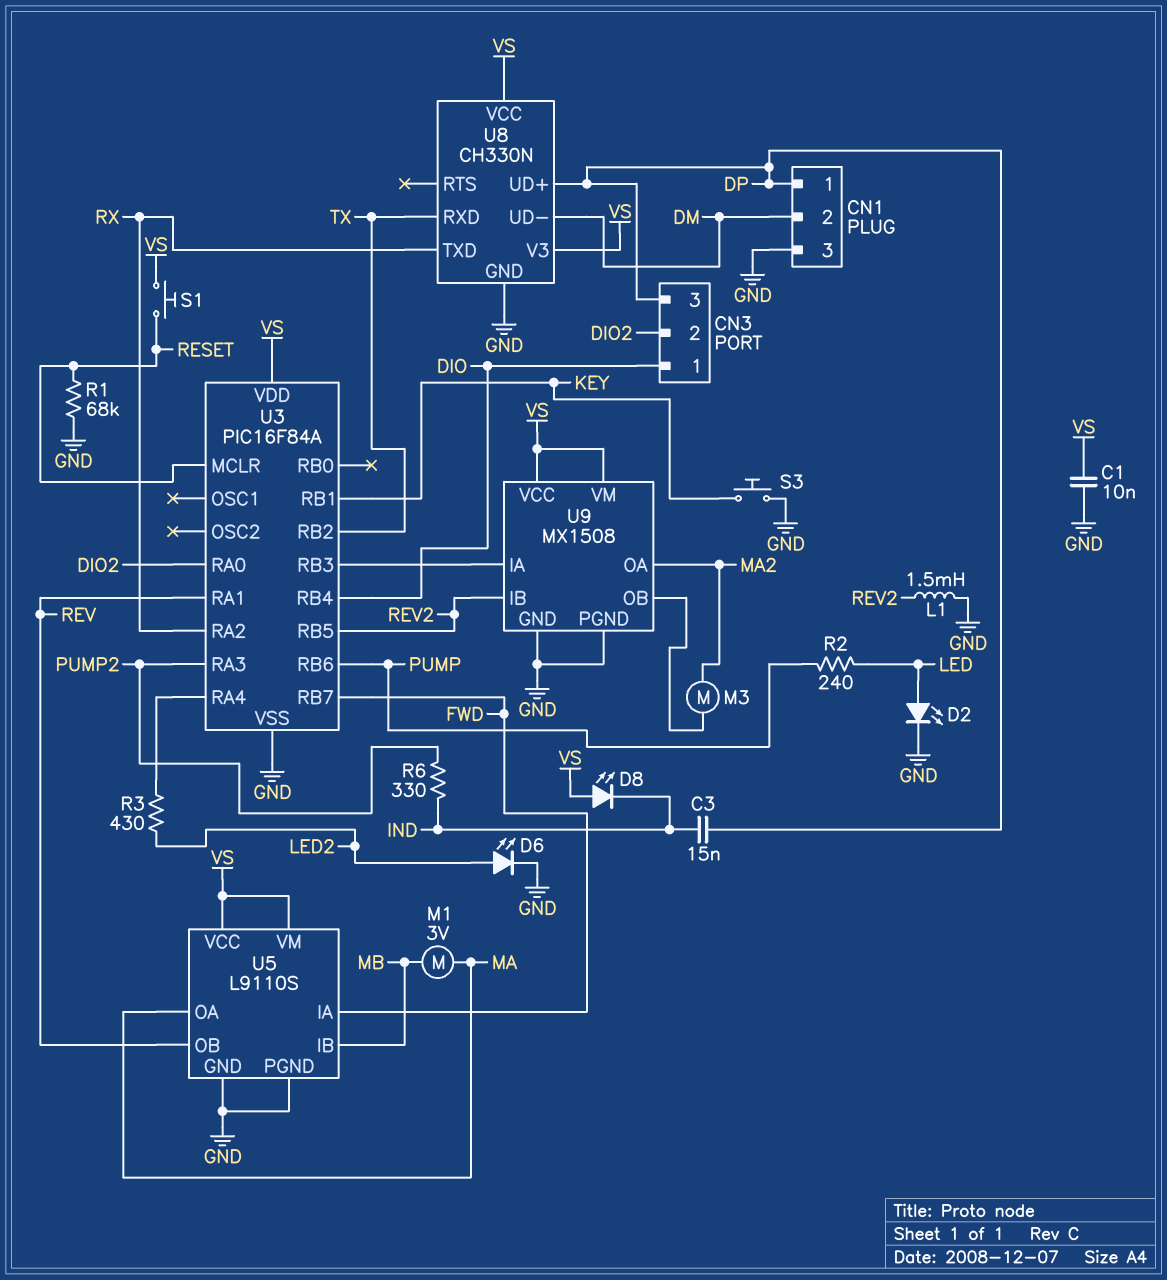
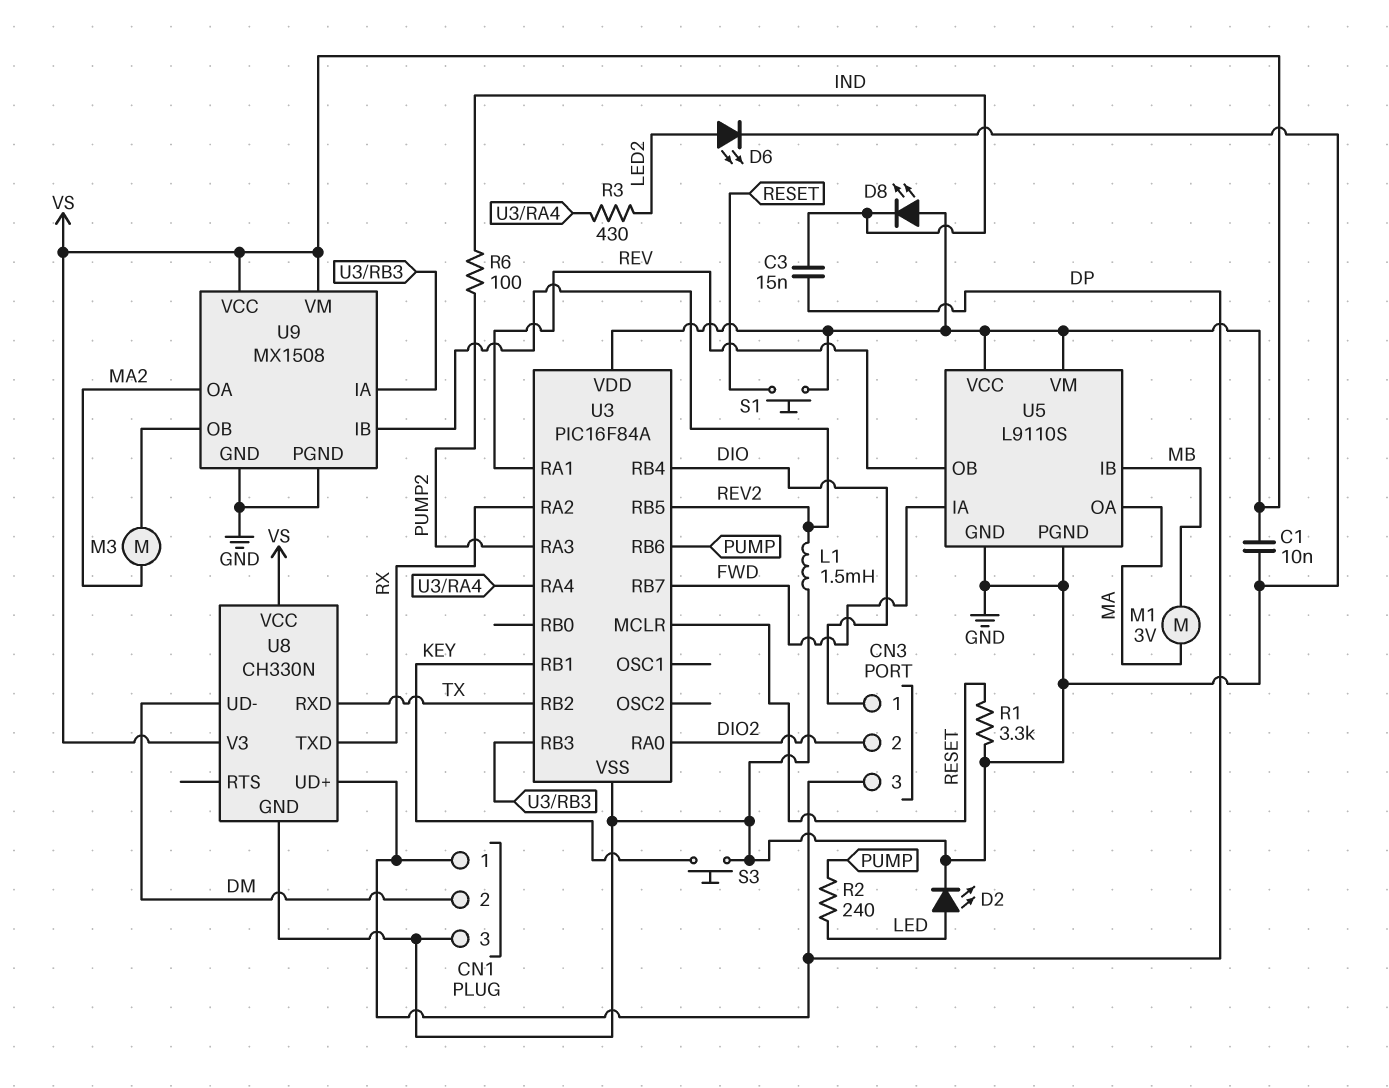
R1: 68k (GND, RESET) -> 3.3k (GND, RESET)
R6: 330 (IND, PUMP2) -> 100 (IND, PUMP2)

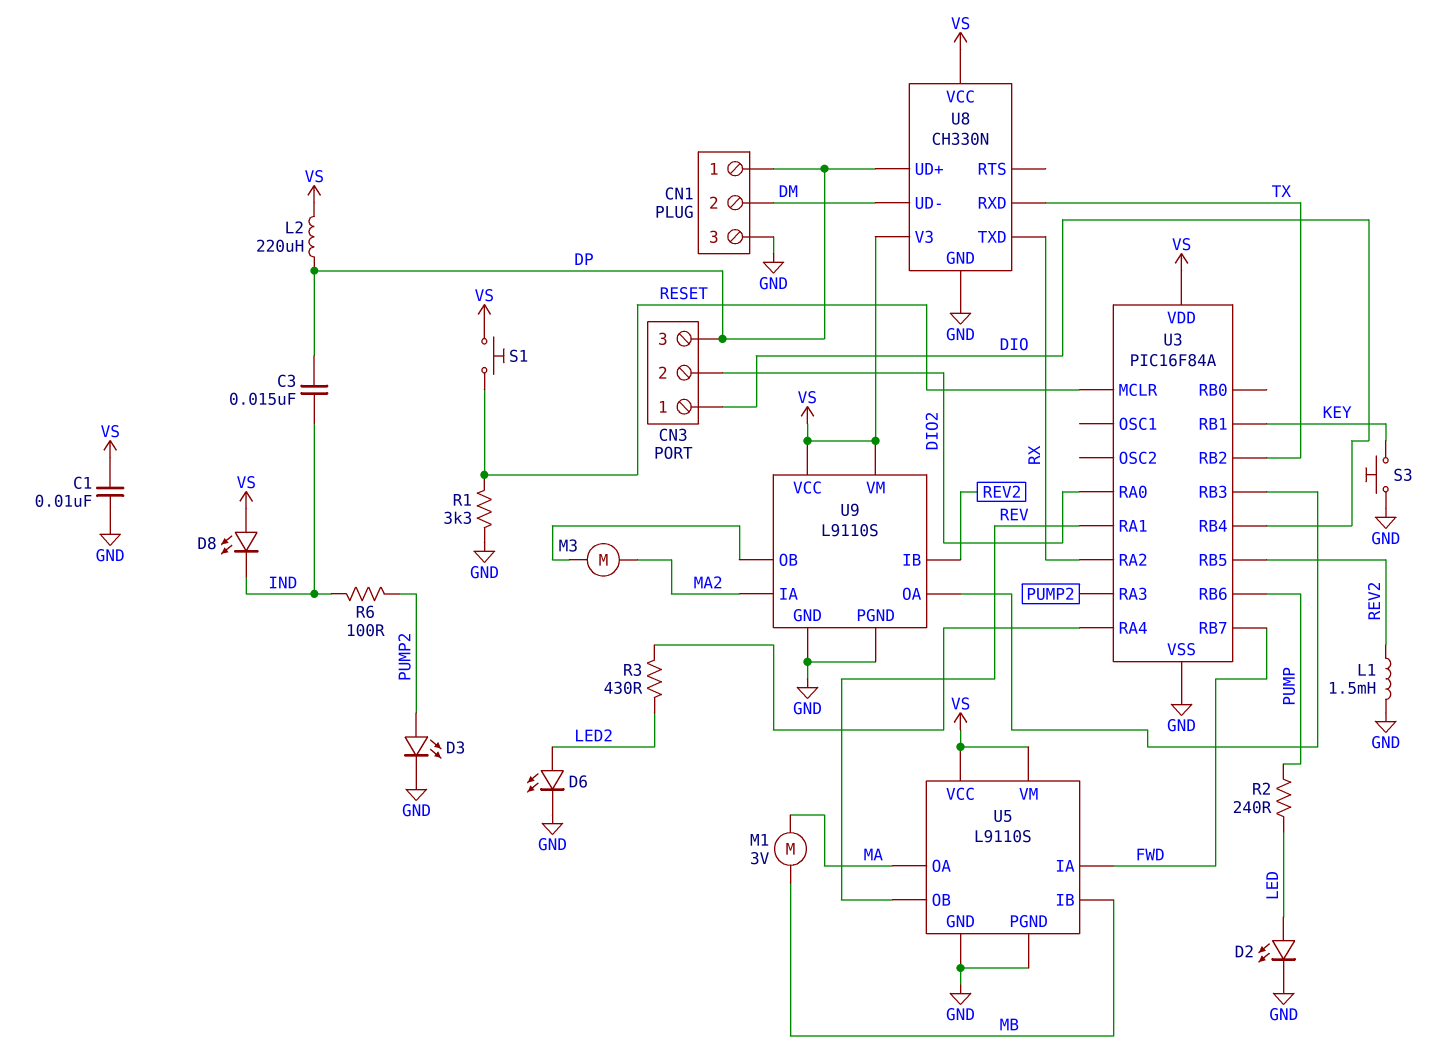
D3: none -> LED (A PUMP2, K GND)
L2: none -> 220uH (DP, VS)
U9: MX1508 -> L9110S
U9 pin IA: U3/RB3 -> MA2
U9 pin OA: MA2 -> U3/RB3

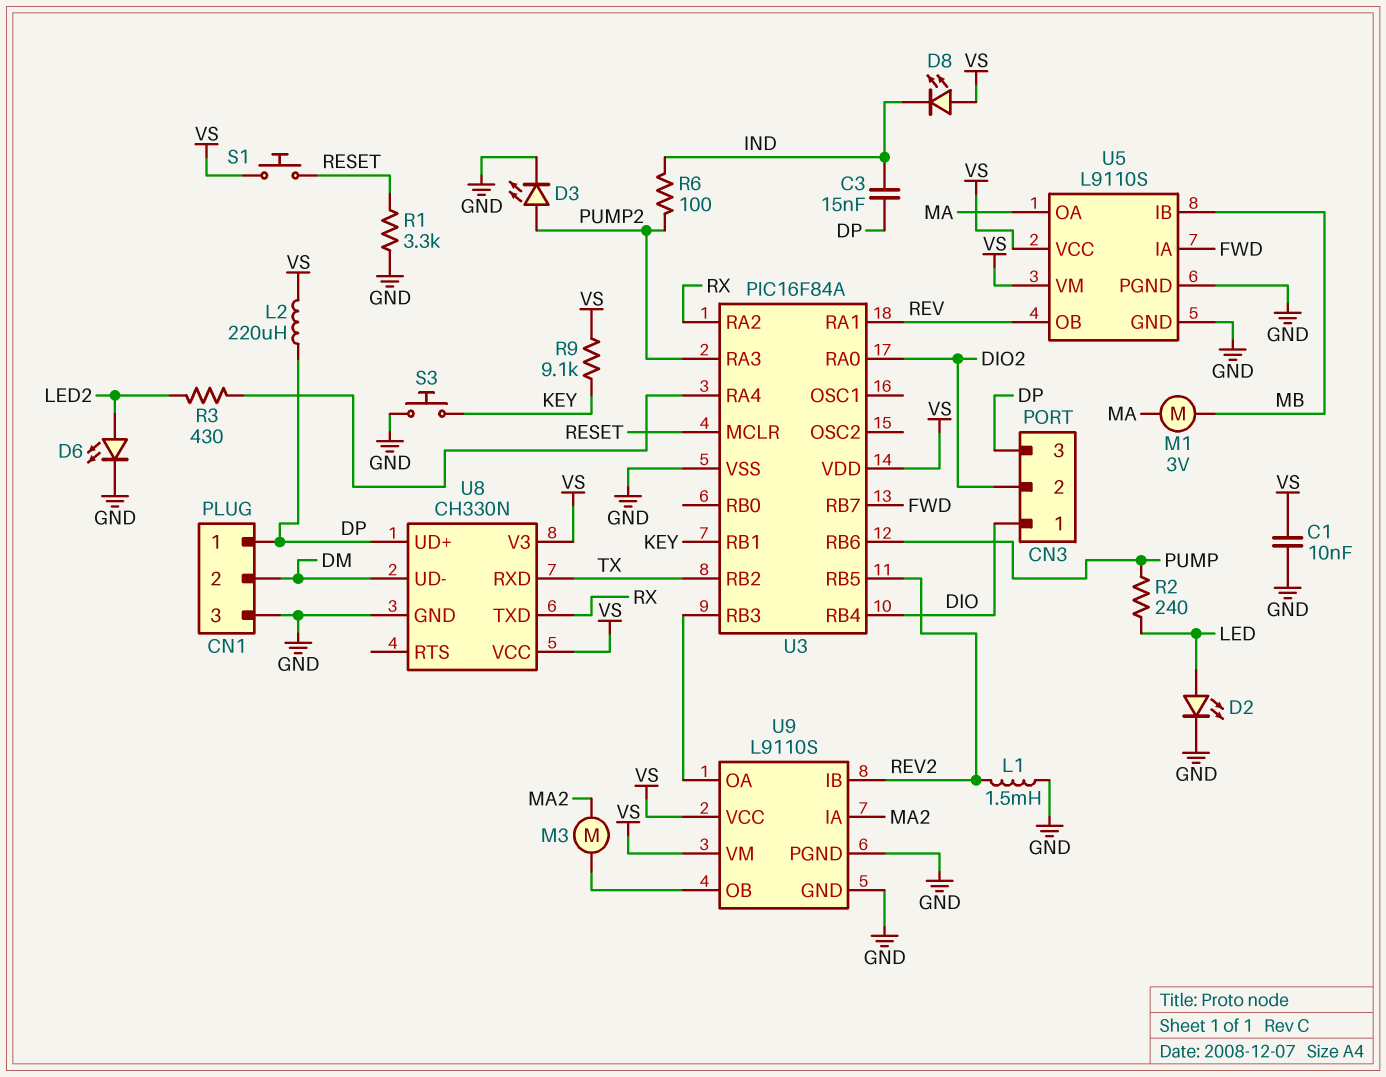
R9: none -> 9.1k (KEY, VS)

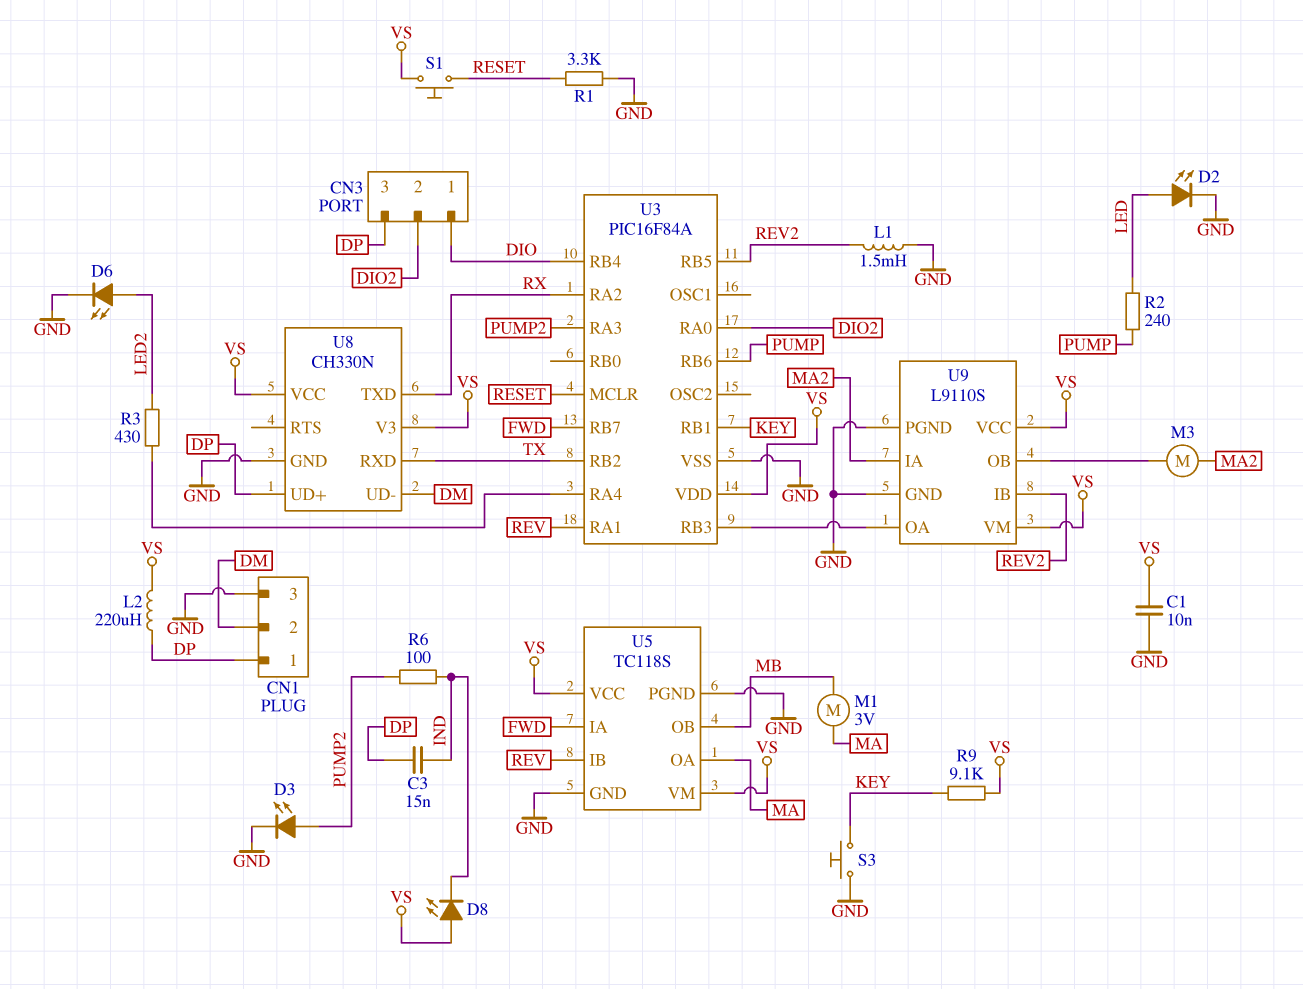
U5: L9110S -> TC118S
U5 pin IB: MB -> REV
U5 pin OB: REV -> MB

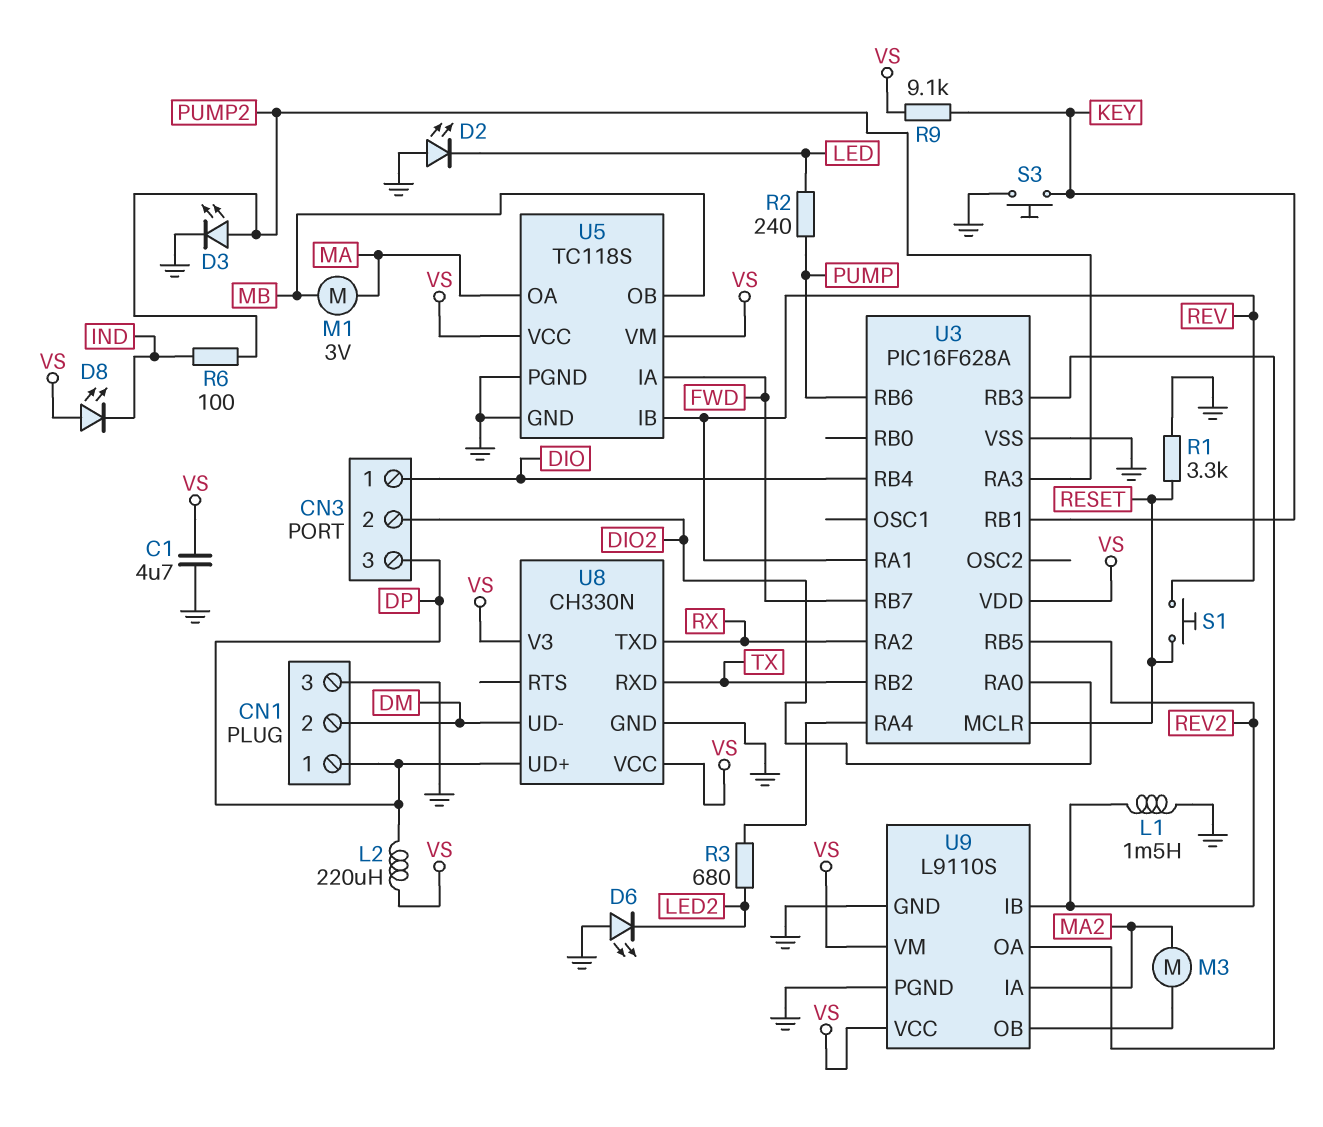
C1: 10nF (GND, VS) -> 4.7uF (GND, VS)
C3: 15nF (DP, IND) -> none
D2: LED (A LED, K GND) -> LED (A GND, K LED)
D6: LED (A LED2, K GND) -> LED (A GND, K LED2)
R3: 430 (LED2, U3/RA4) -> 680 (LED2, U3/RA4)
S1: button (RESET, VS) -> button (RESET, REV)
U3: PIC16F84A -> PIC16F628A

